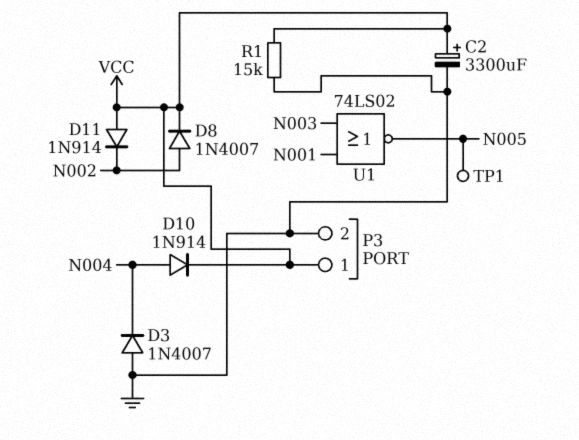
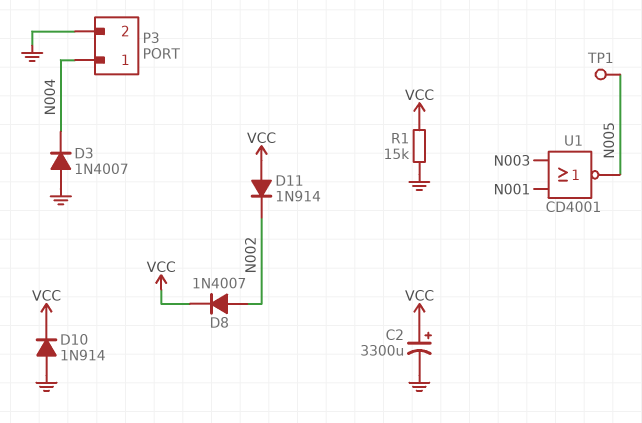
D10: diode 1N914 (A N004, K VCC) -> diode 1N914 (A GND, K VCC)
P3 pin 1: VCC -> N004
U1: NOR 74LS02 (in N001, in N003, out N005) -> NOR CD4001 (in N001, in N003, out N005)

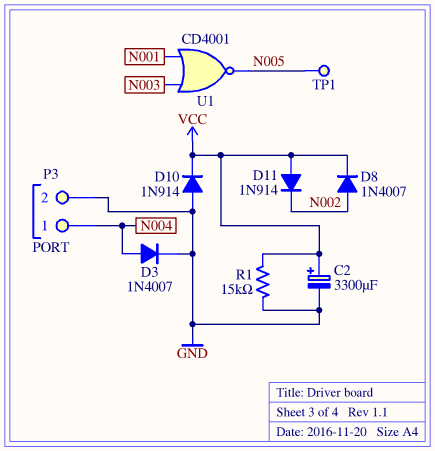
D3: diode 1N4007 (A GND, K N004) -> diode 1N4007 (A N004, K GND)

